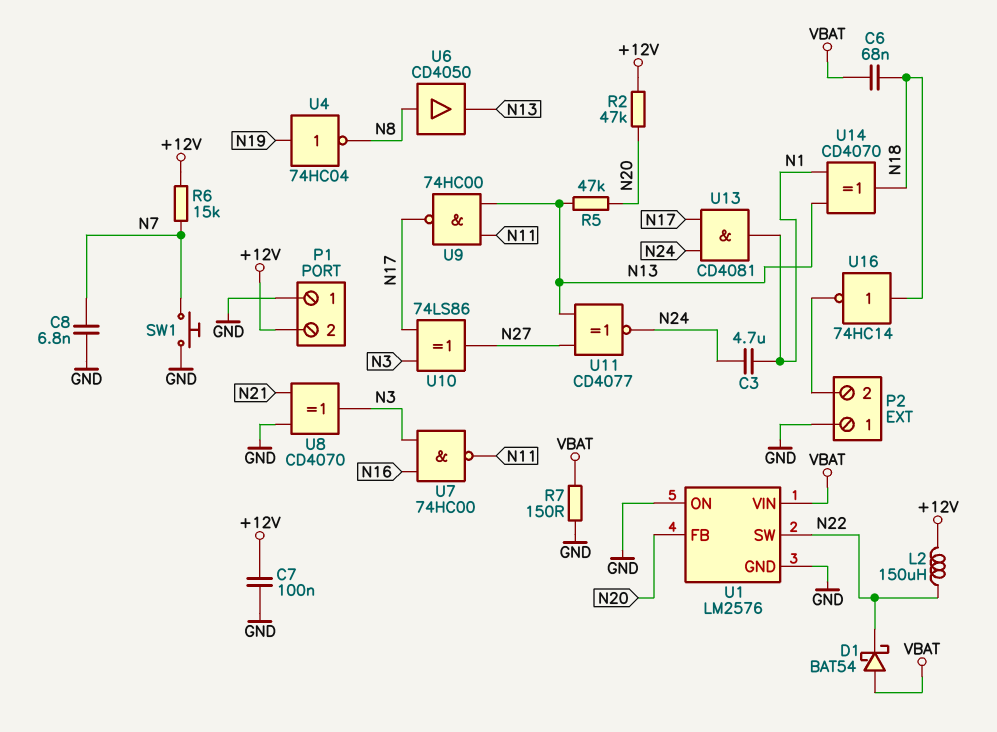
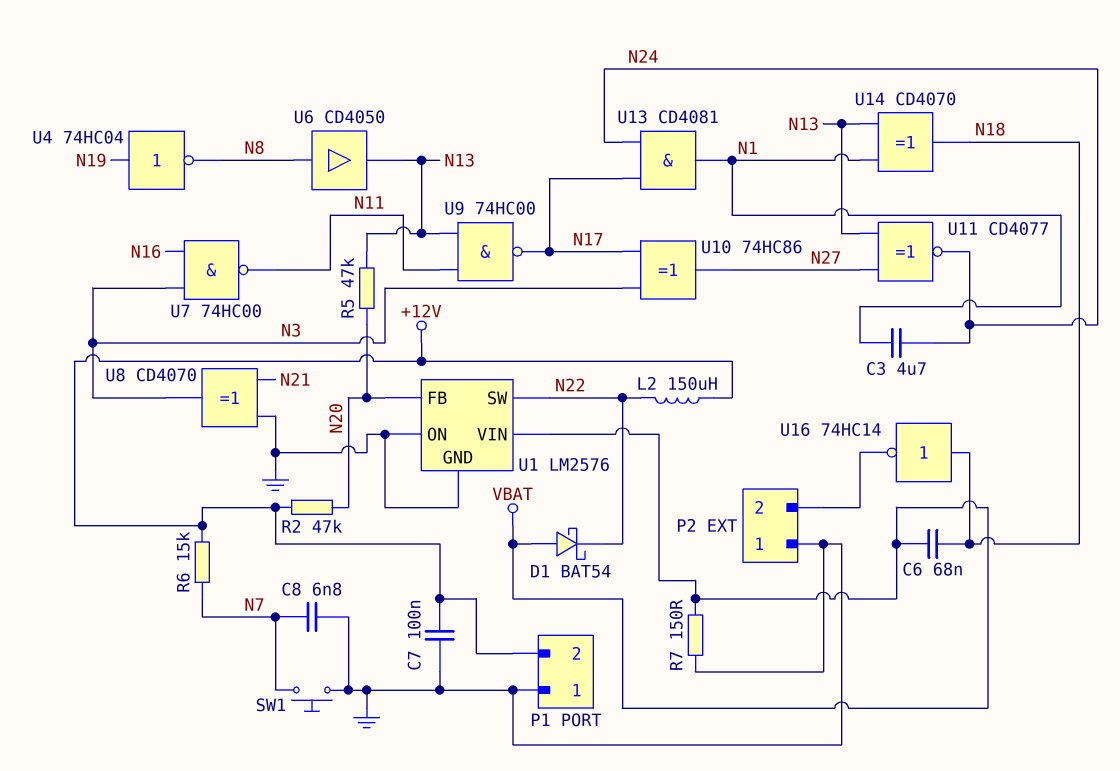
U10: XOR 74LS86 (in N3, in N17, out N27) -> XOR 74HC86 (in N3, in N17, out N27)

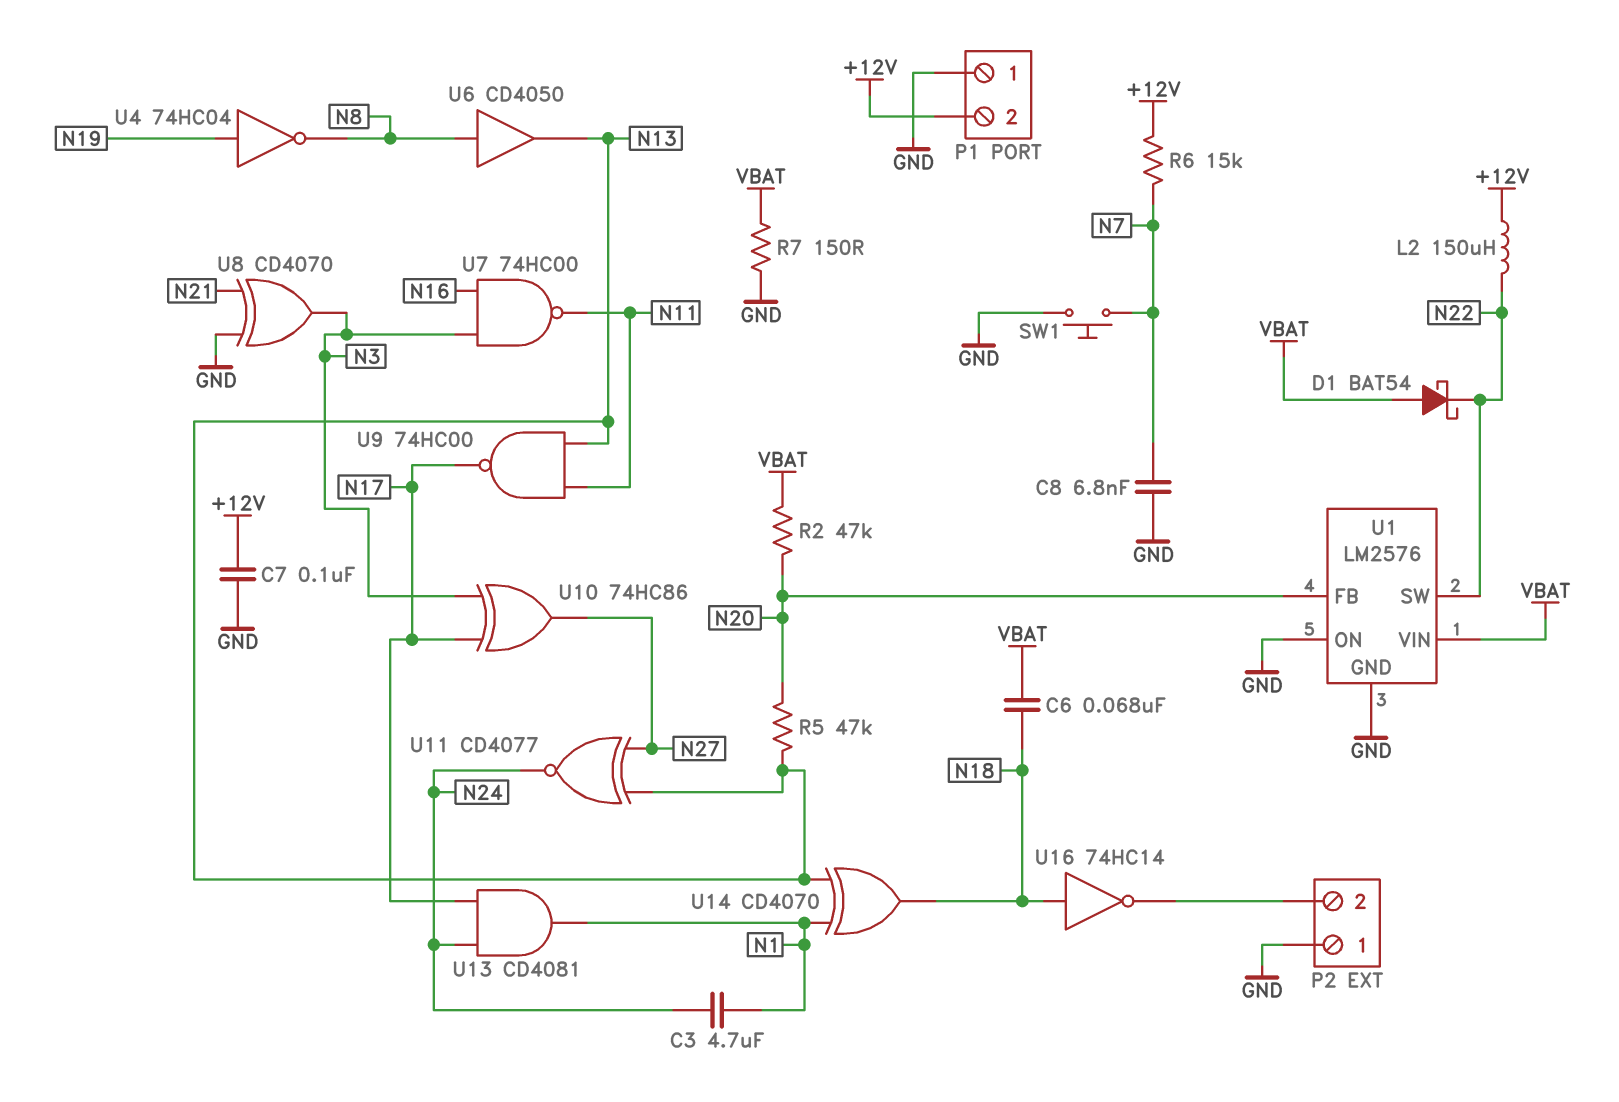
R2: 47k (+12V, N20) -> 47k (N20, VBAT)

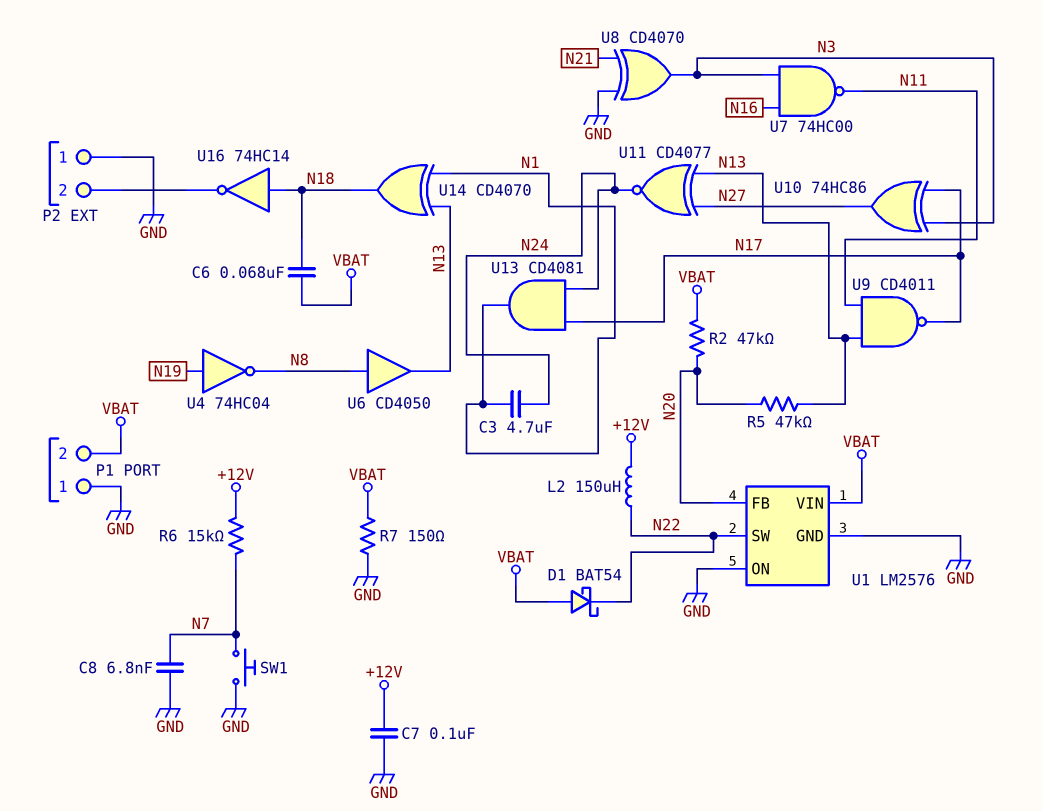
P1 pin 2: +12V -> VBAT
U9: NAND 74HC00 (in N11, in N13, out N17) -> NAND CD4011 (in N11, in N13, out N17)

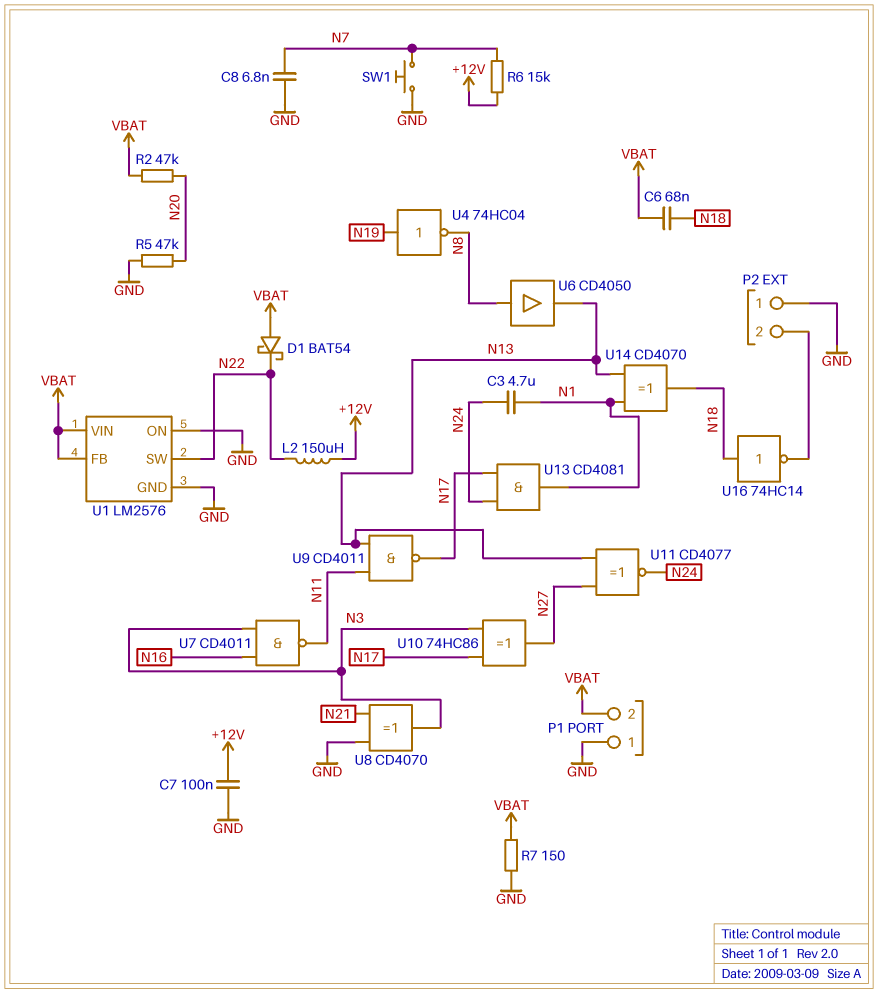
R5: 47k (N13, N20) -> 47k (GND, N20)
U1 pin FB: N20 -> VBAT
U7: NAND 74HC00 (in N3, in N16, out N11) -> NAND CD4011 (in N3, in N16, out N11)

